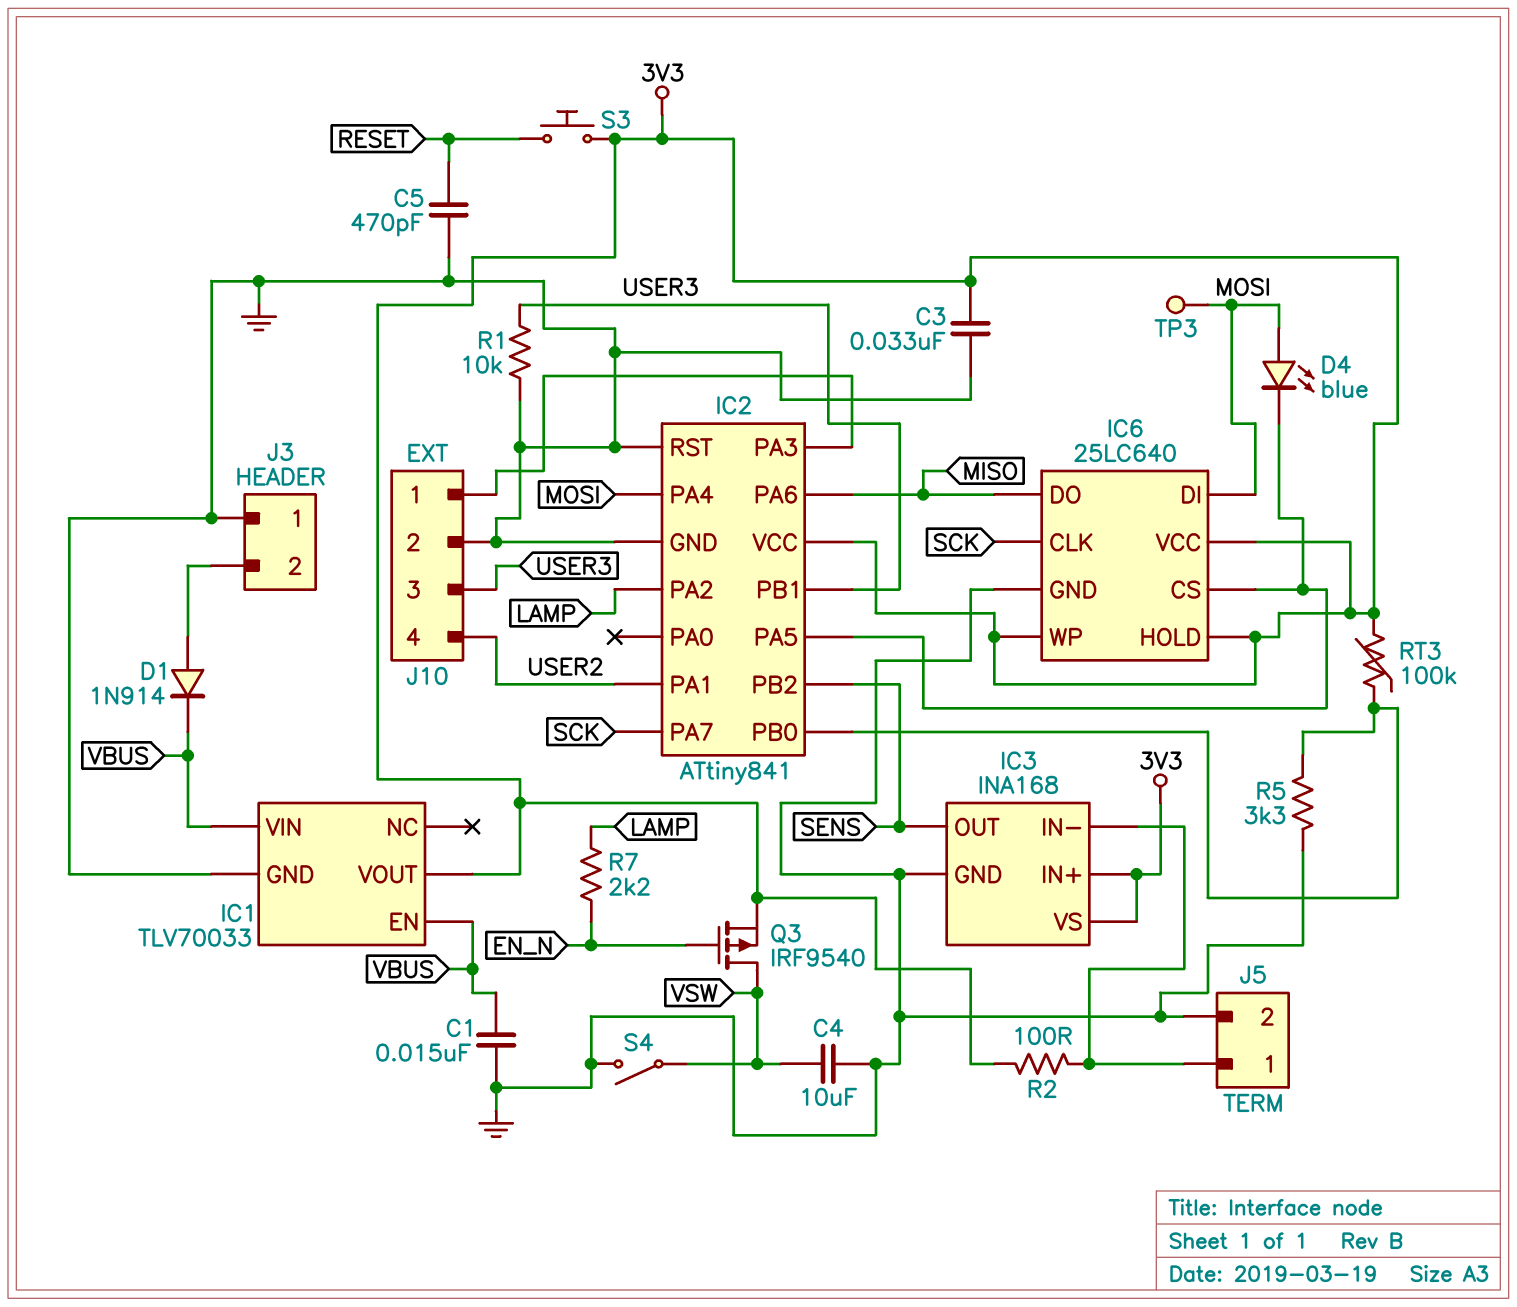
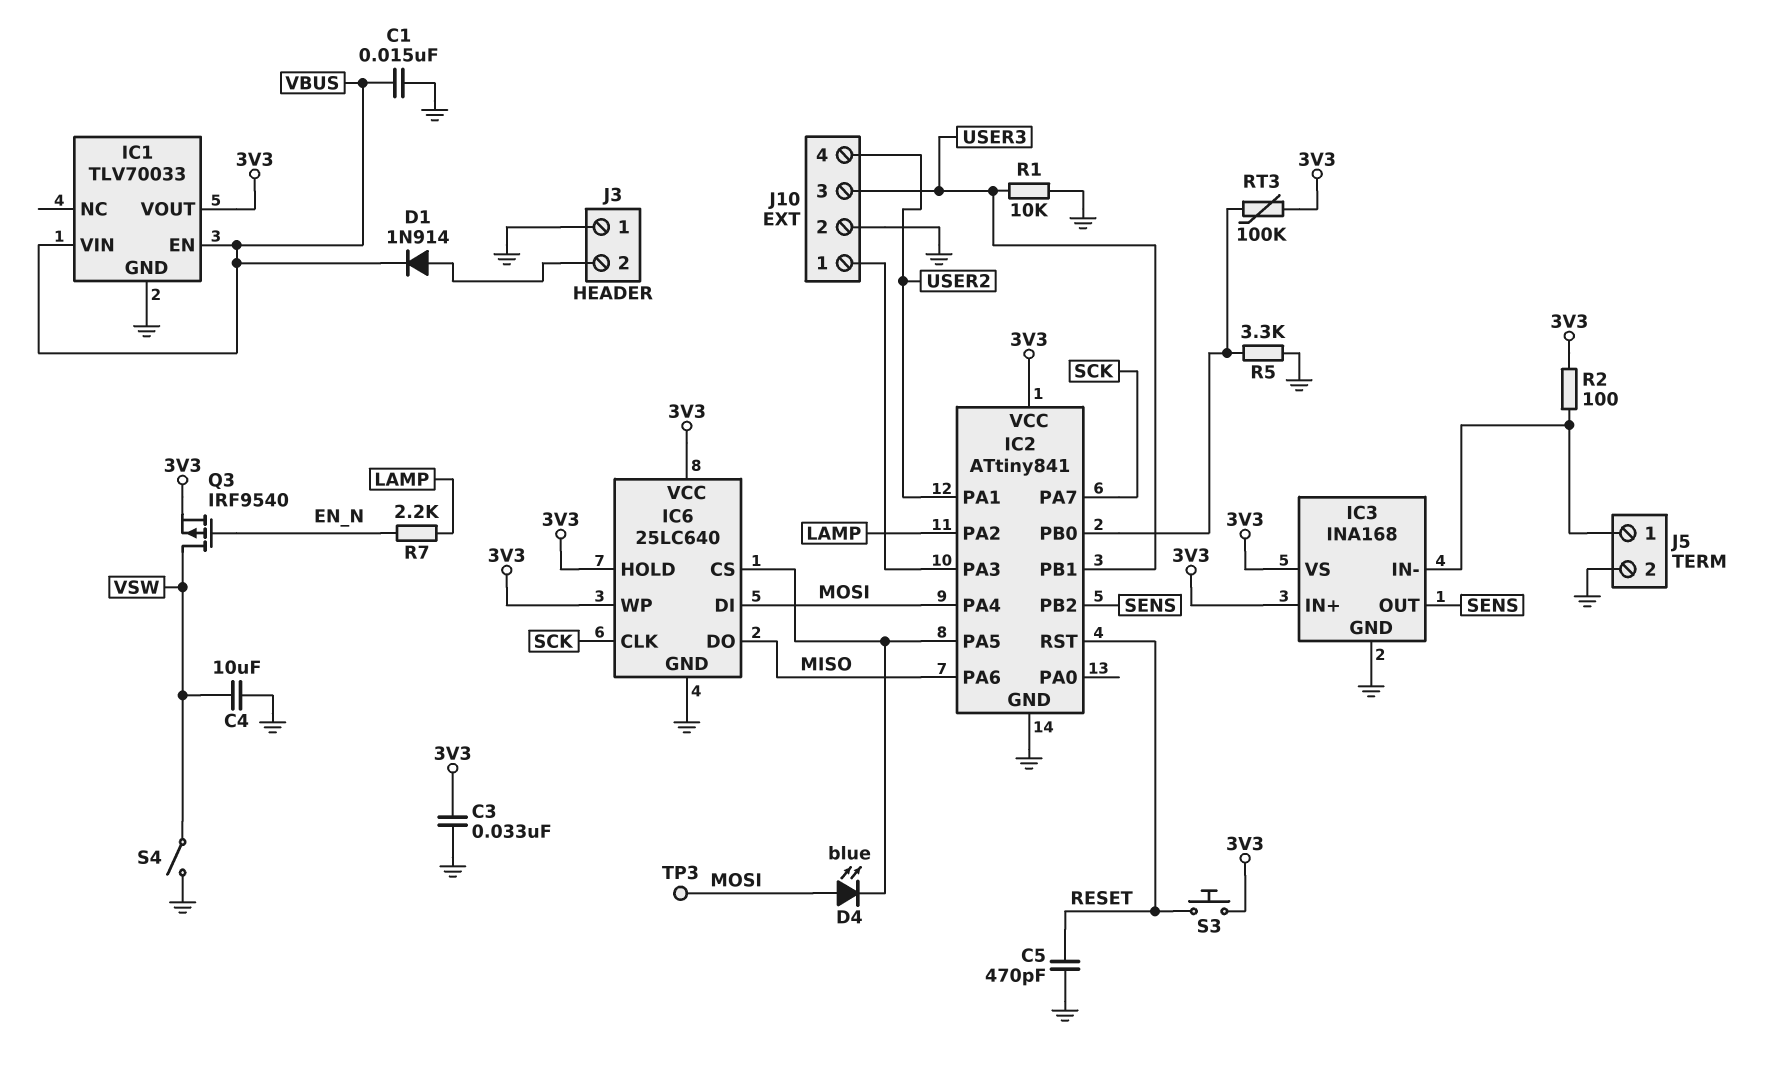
IC2 pin RST: GND -> RESET

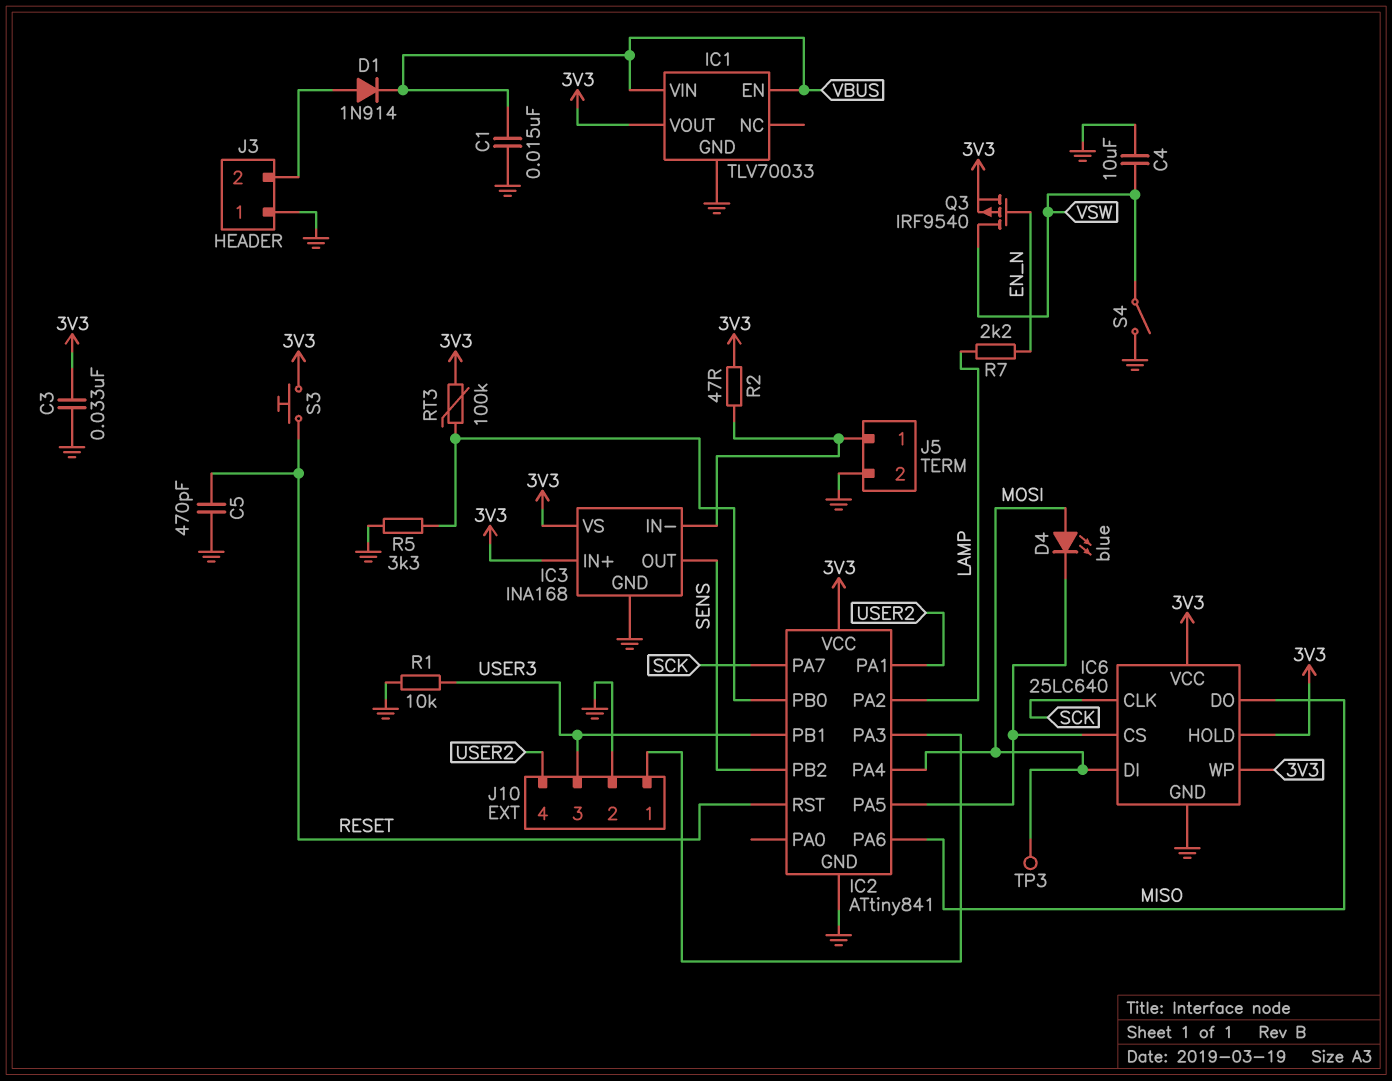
R2: 100 (3V3, IC3/IN-) -> 47 (3V3, IC3/IN-)

